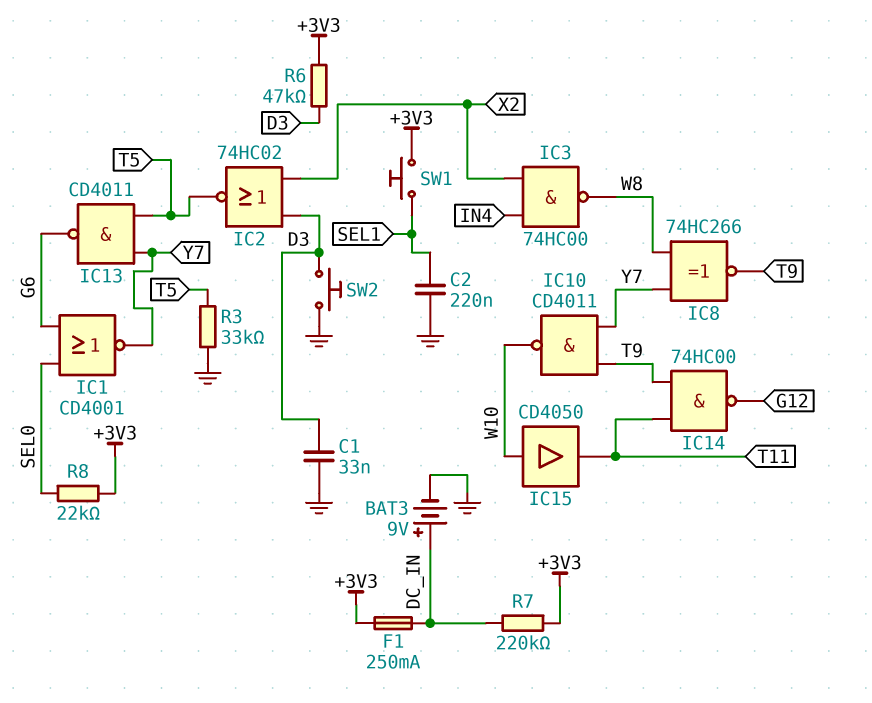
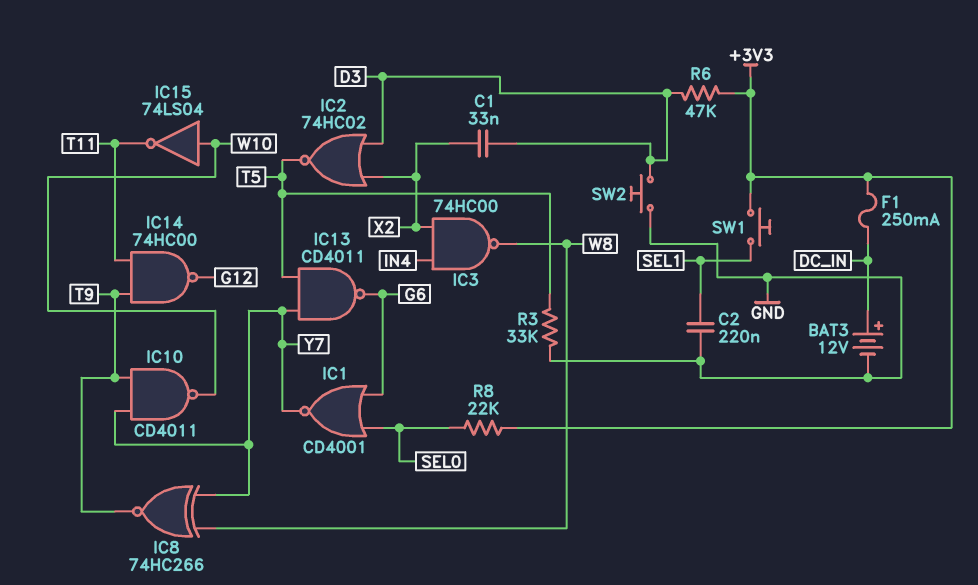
BAT3: 9V (plus DC_IN, minus GND) -> 12V (plus DC_IN, minus GND)
C1: 33nF (D3, GND) -> 33nF (D3, X2)
IC15: buffer CD4050 (in W10, out T11) -> NOT 74LS04 (in W10, out T11)
R7: 220k (+3V3, DC_IN) -> none

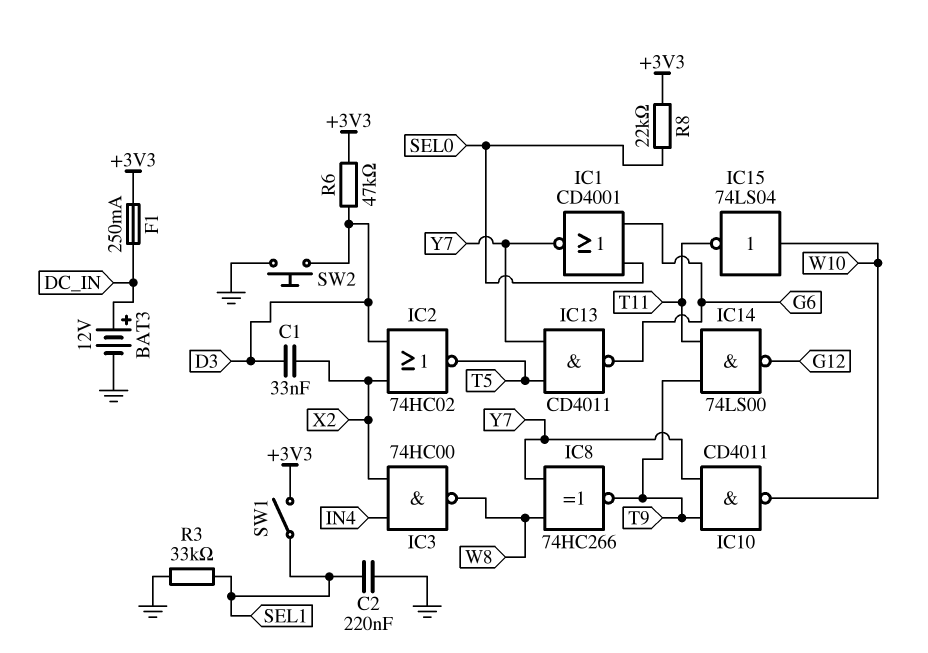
IC14: NAND 74HC00 (in T9, in T11, out G12) -> NAND 74LS00 (in T9, in T11, out G12)
R3: 33k (GND, T5) -> 33k (GND, SEL1)
SW1: button (+3V3, SEL1) -> switch (+3V3, SEL1)

